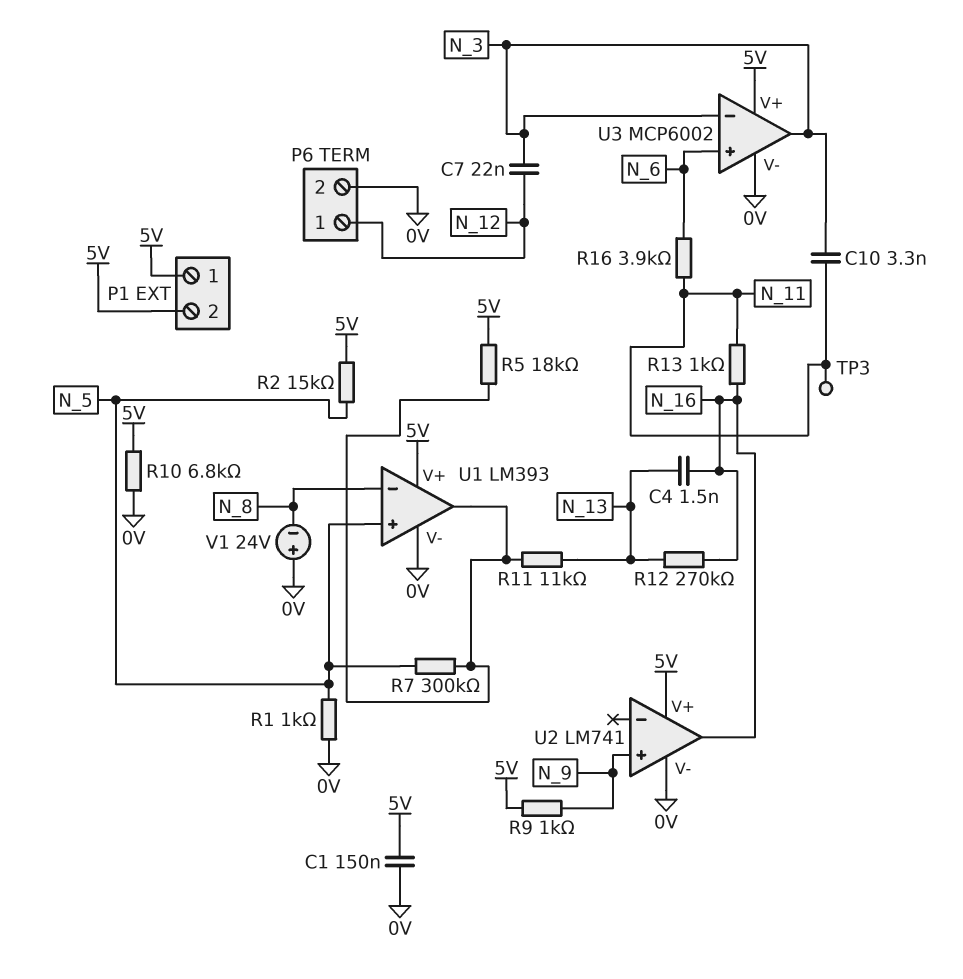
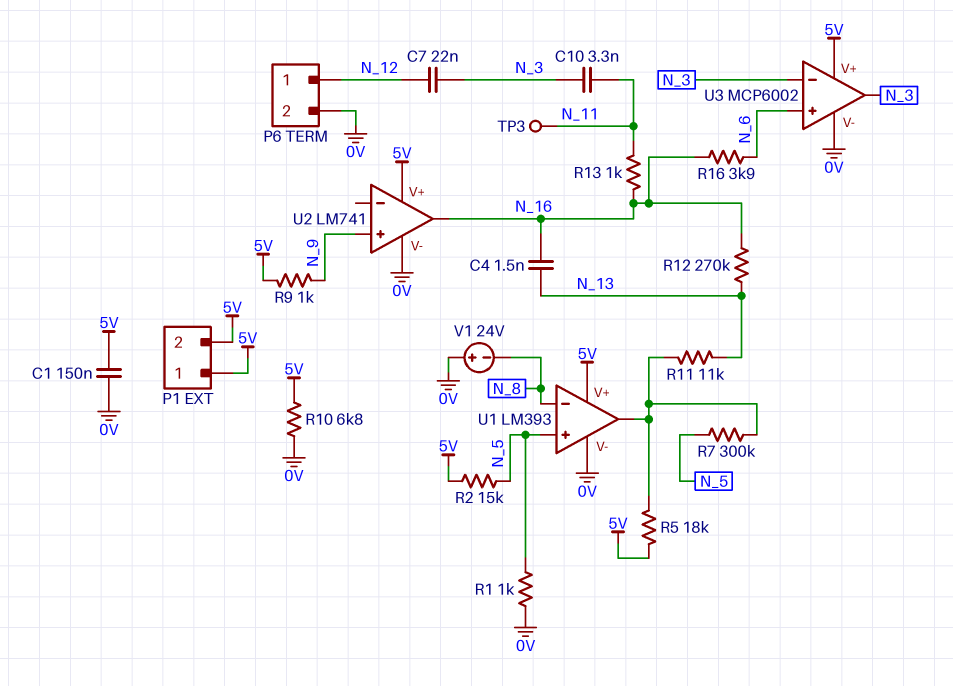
R16: 3.9k (N_6, N_11) -> 3.9k (N_6, N_16)

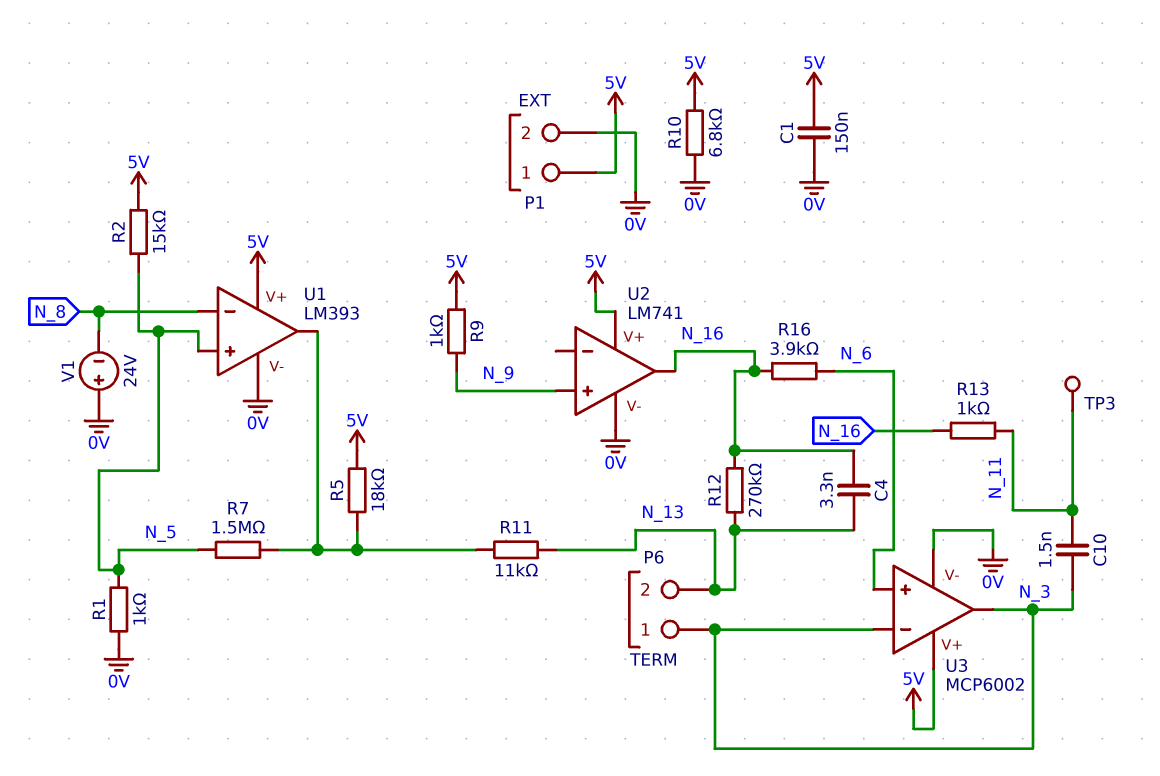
C4: 1.5nF (N_13, N_16) -> 3.3nF (N_13, N_16)
C7: 22nF (N_3, N_12) -> none
C10: 3.3nF (N_3, N_11) -> 1.5nF (N_3, N_11)
P1 pin 2: 5V -> 0V
P6 pin 1: N_12 -> N_3
P6 pin 2: 0V -> N_13
R7: 300k (N_5, U1/out) -> 1.5M (N_5, U1/out)

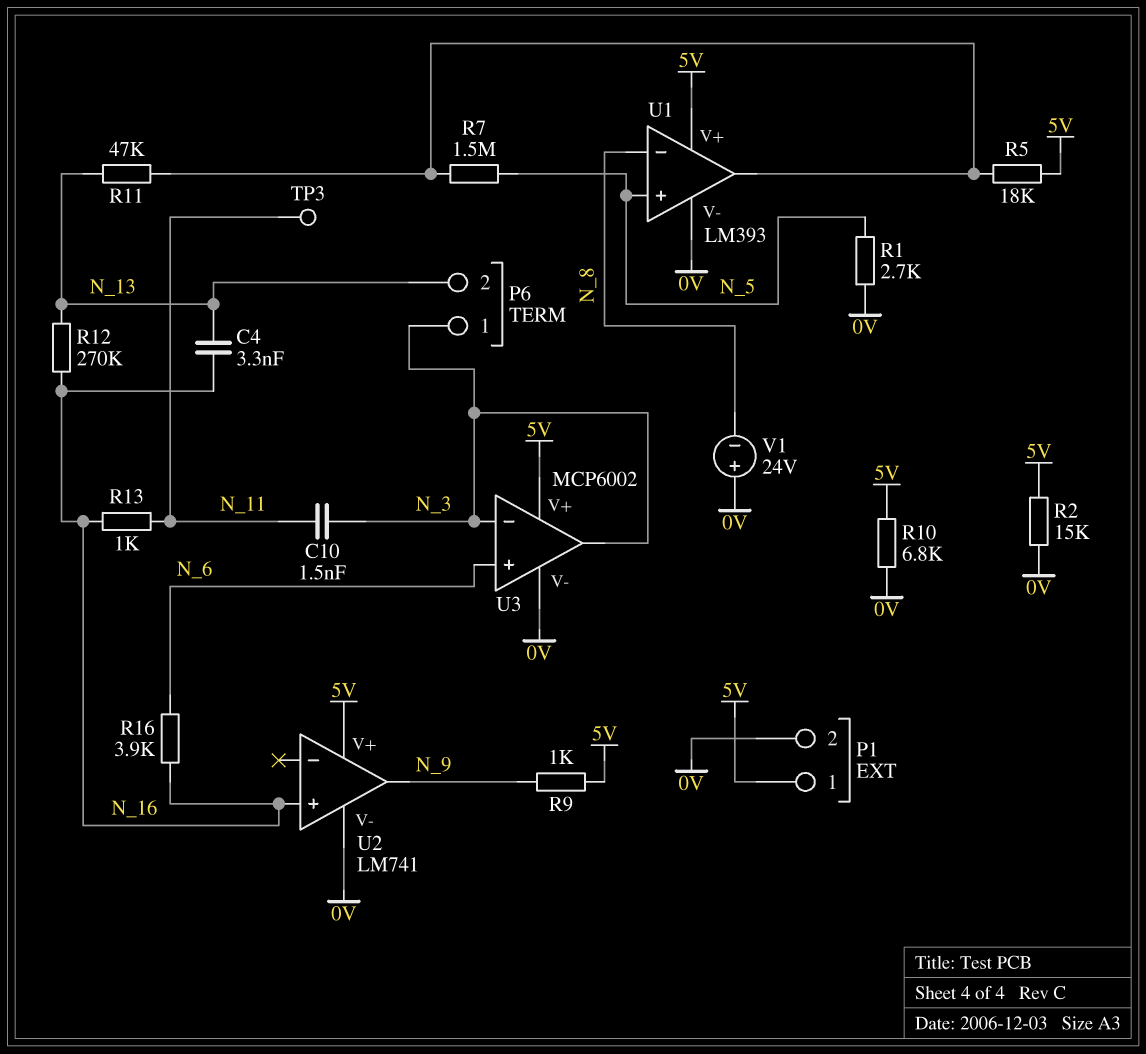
C1: 150nF (0V, 5V) -> none
R1: 1k (0V, N_5) -> 2.7k (0V, N_5)
R2: 15k (5V, N_5) -> 15k (0V, 5V)
R11: 11k (N_13, U1/out) -> 47k (N_13, U1/out)
U2 pin in+: N_9 -> N_16
U2 pin out: N_16 -> N_9

